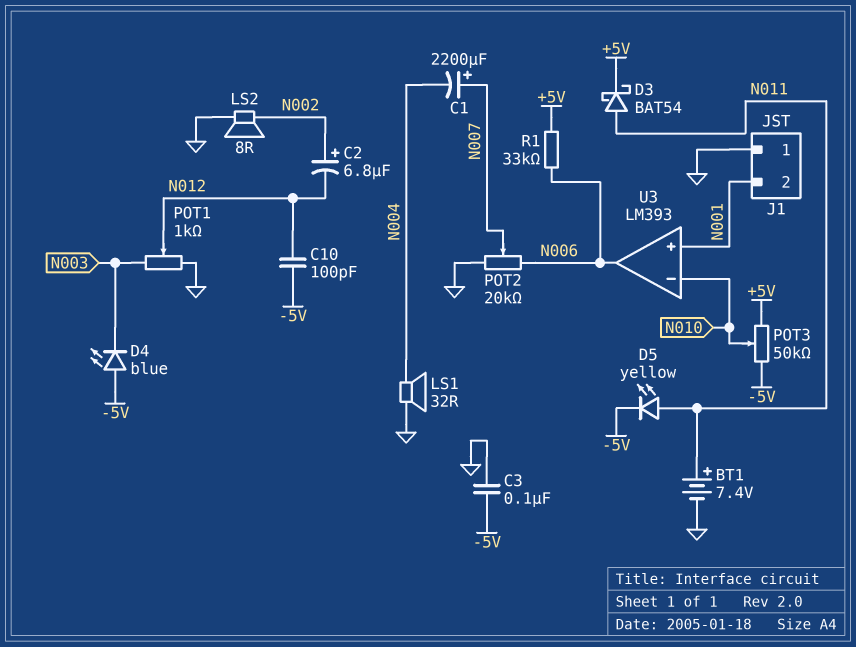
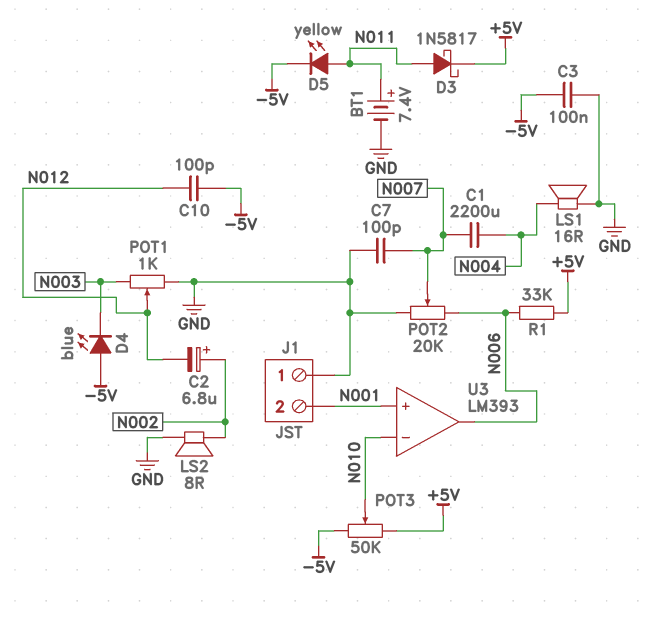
C1: 2200uF (plus N007, minus N004) -> 2200uF (N004, N007)
C7: none -> 100pF (GND, N007)
D3: schottky BAT54 (A N011, K +5V) -> schottky 1N5817 (A N011, K +5V)
LS1: speaker 32R (GND, N004) -> speaker 16R (GND, N004)

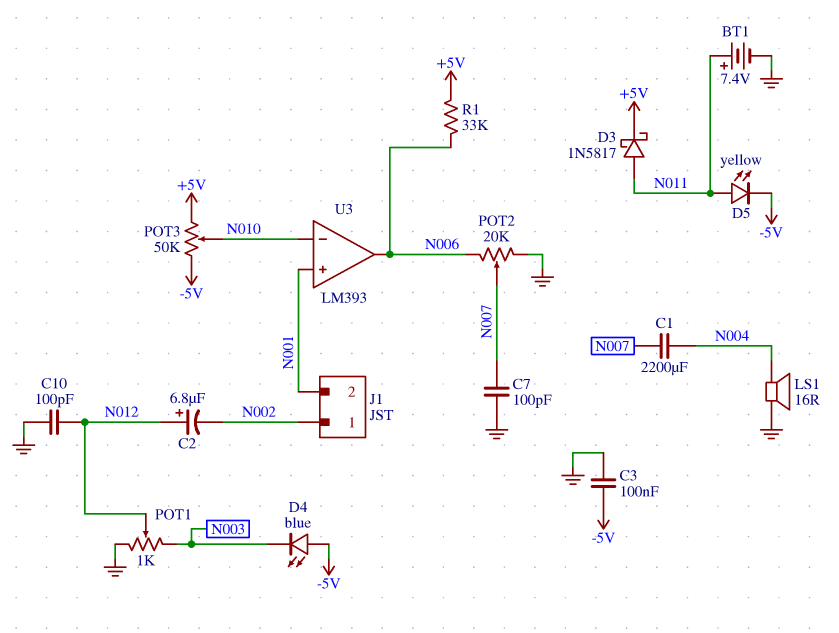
C2: 6.8uF (plus N002, minus N012) -> 6.8uF (plus N012, minus N002)
C10: 100pF (-5V, N012) -> 100pF (GND, N012)
J1 pin 1: GND -> N002
LS2: speaker 8R (GND, N002) -> none

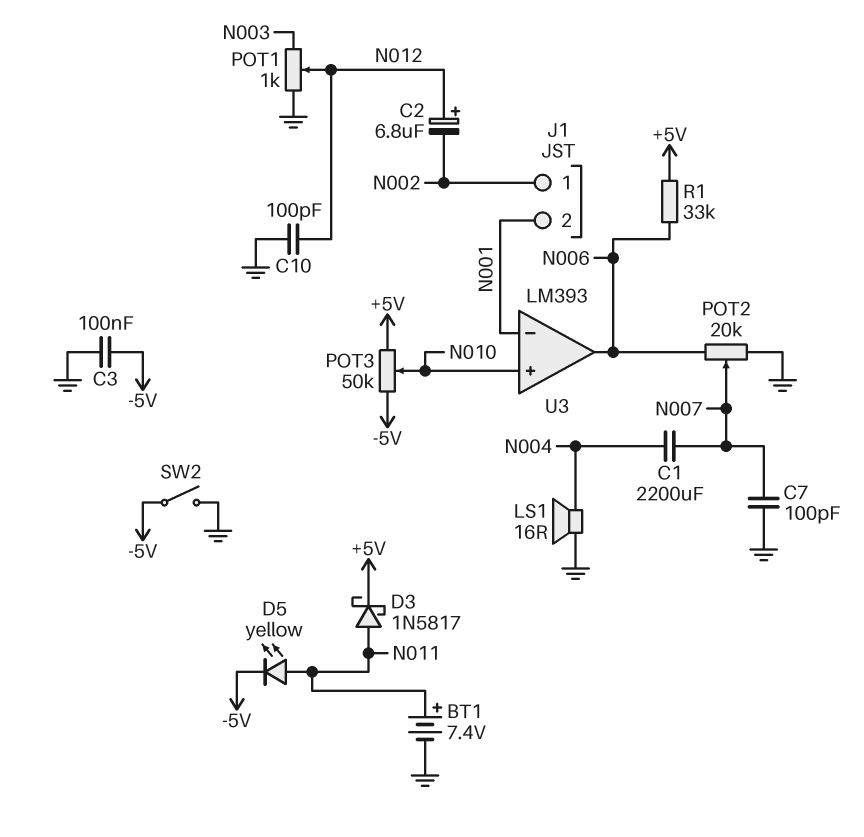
D4: LED blue (A -5V, K N003) -> none
SW2: none -> switch (-5V, GND)
U3 pin in+: N001 -> N010
U3 pin in-: N010 -> N001

